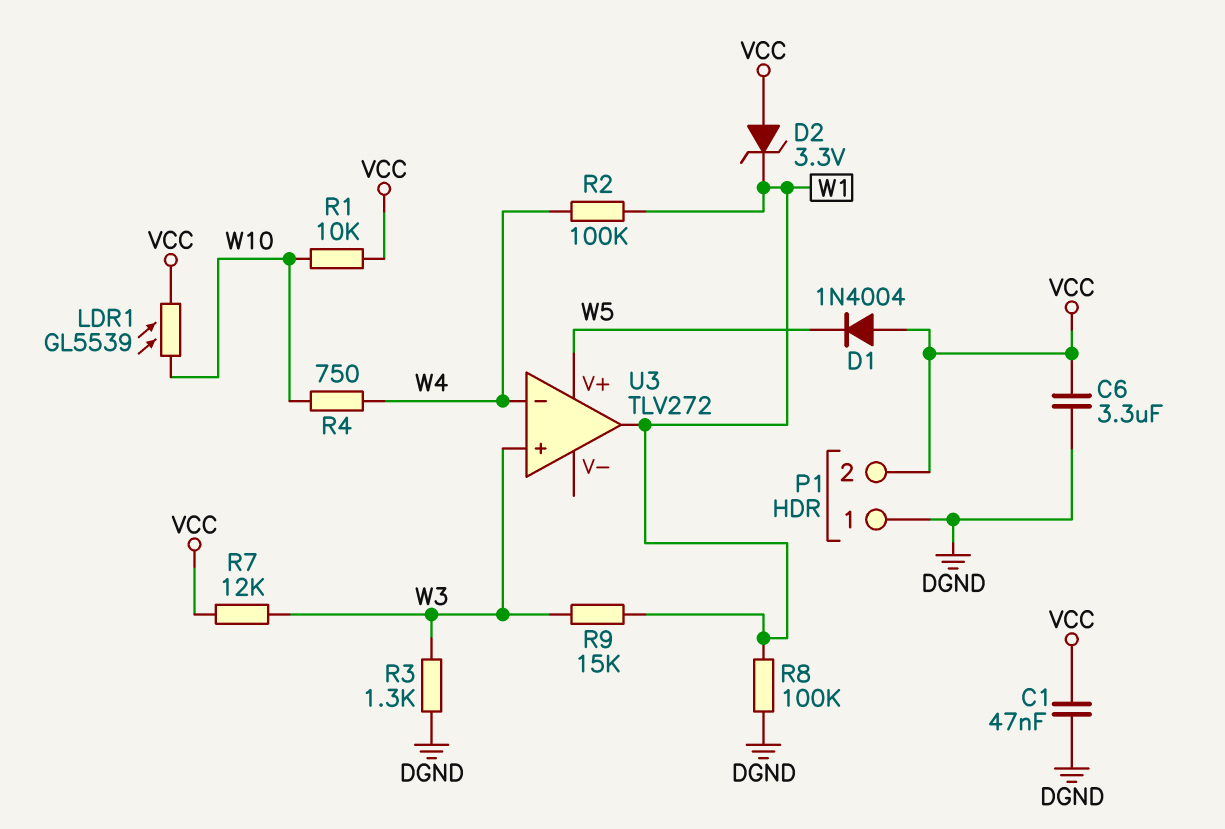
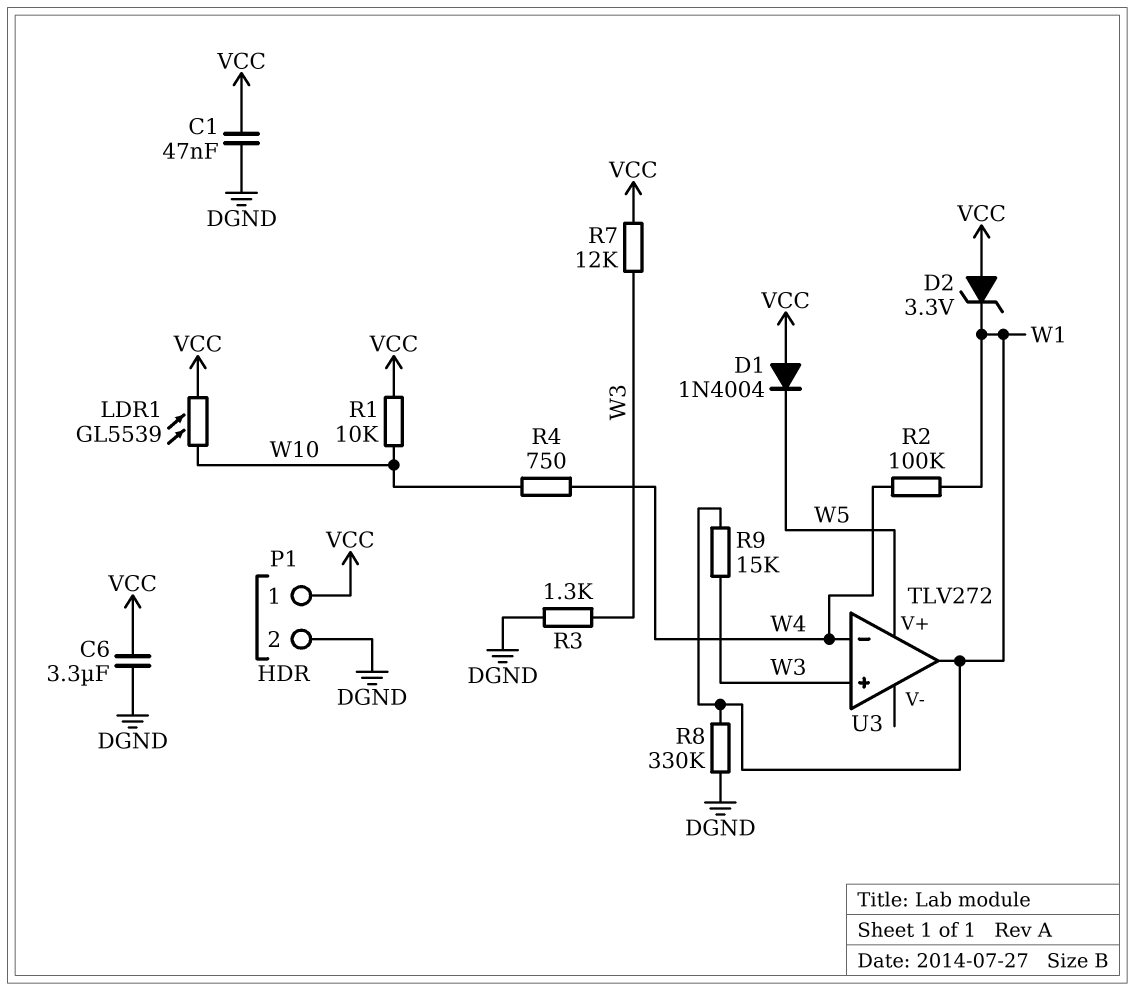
P1 pin 1: DGND -> VCC
P1 pin 2: VCC -> DGND
R8: 100k (DGND, W1) -> 330k (DGND, W1)

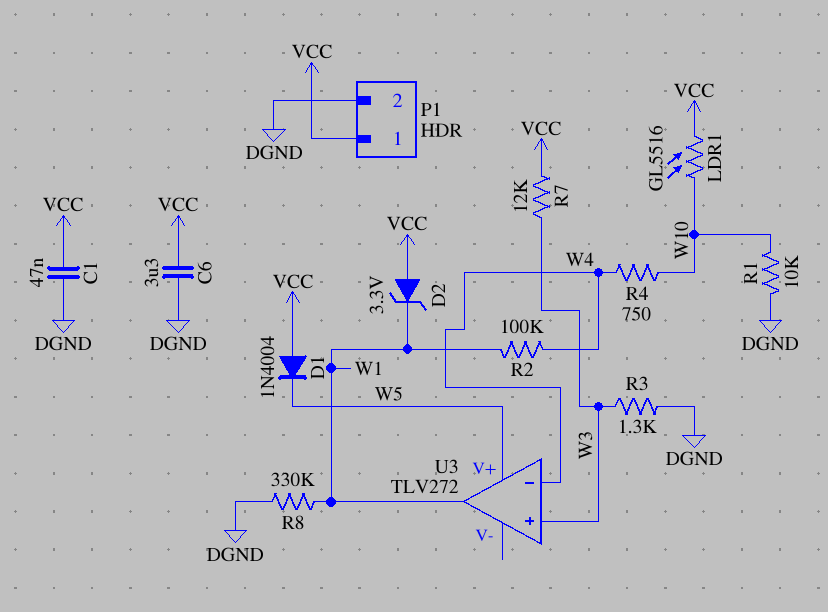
LDR1: GL5539 (VCC, W10) -> GL5516 (VCC, W10)
R1: 10k (VCC, W10) -> 10k (DGND, W10)
R9: 15k (W1, W3) -> none

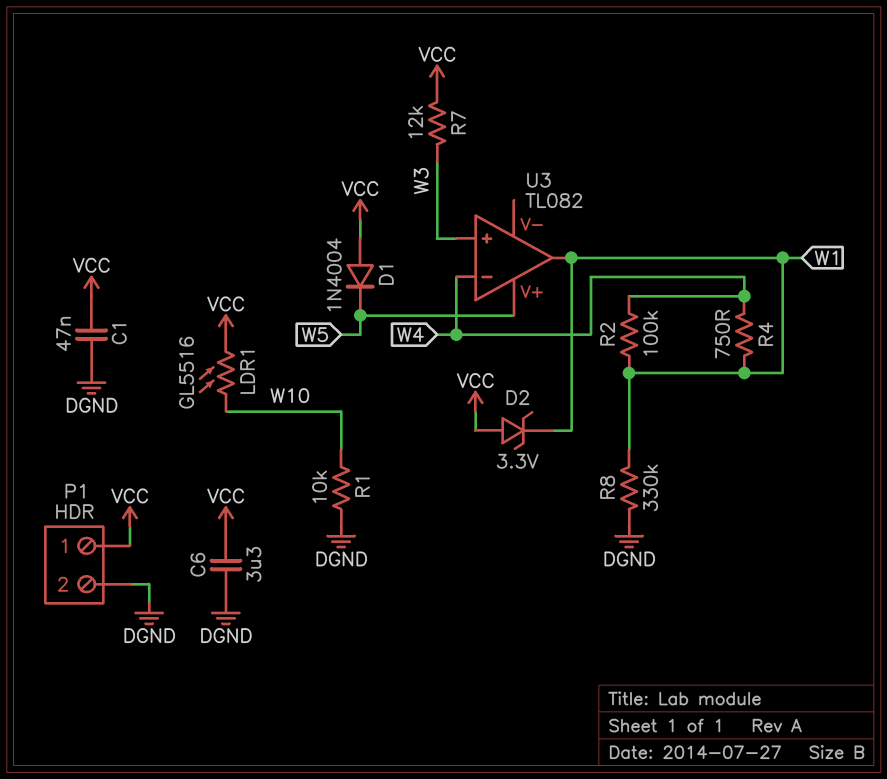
R3: 1.3k (DGND, W3) -> none
R4: 750 (W4, W10) -> 750 (W1, W4)
U3: TLV272 -> TL082

